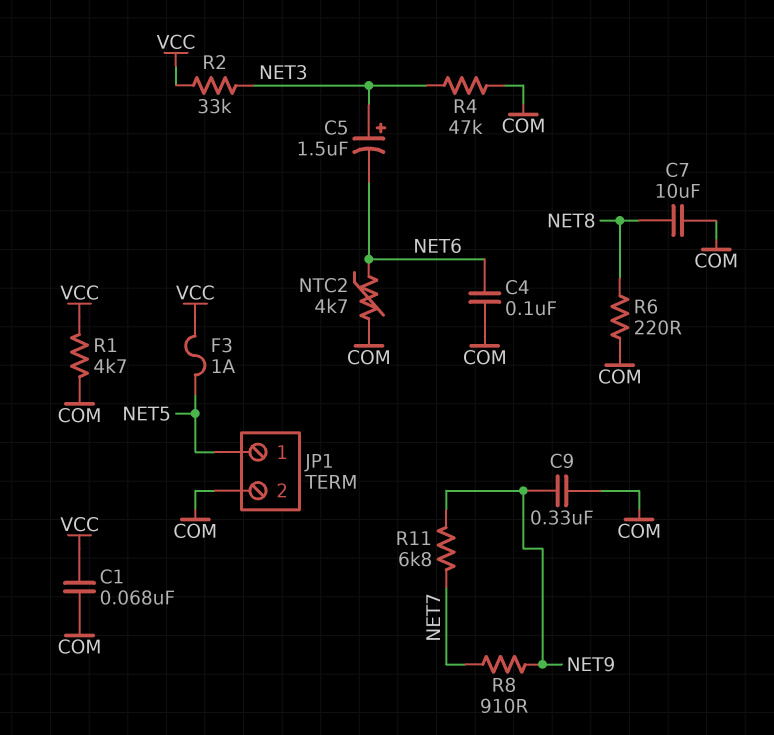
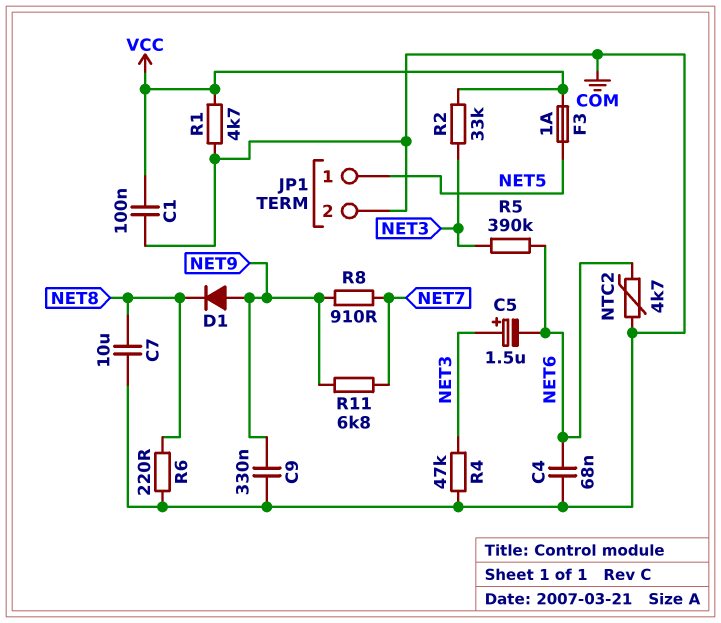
C1: 68nF (COM, VCC) -> 100nF (COM, VCC)
C4: 100nF (COM, NET6) -> 68nF (COM, NET6)
D1: none -> diode (A NET9, K NET8)
R5: none -> 390k (NET3, NET6)

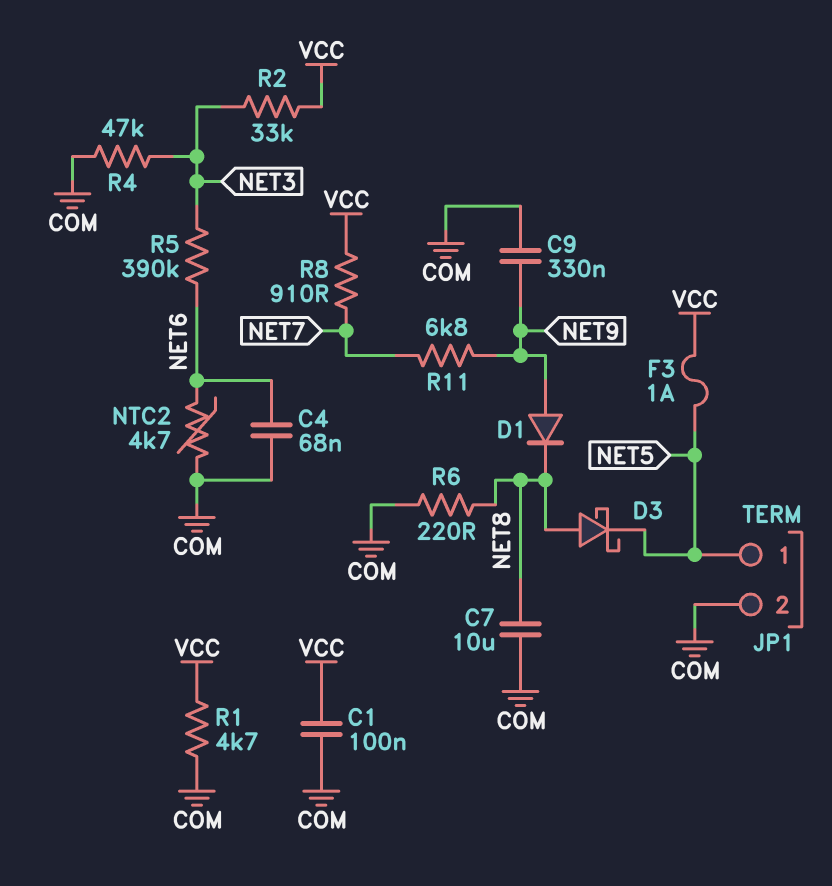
C5: 1.5uF (plus NET3, minus NET6) -> none
D3: none -> schottky (A NET8, K NET5)
R8: 910 (NET7, NET9) -> 910 (NET7, VCC)

